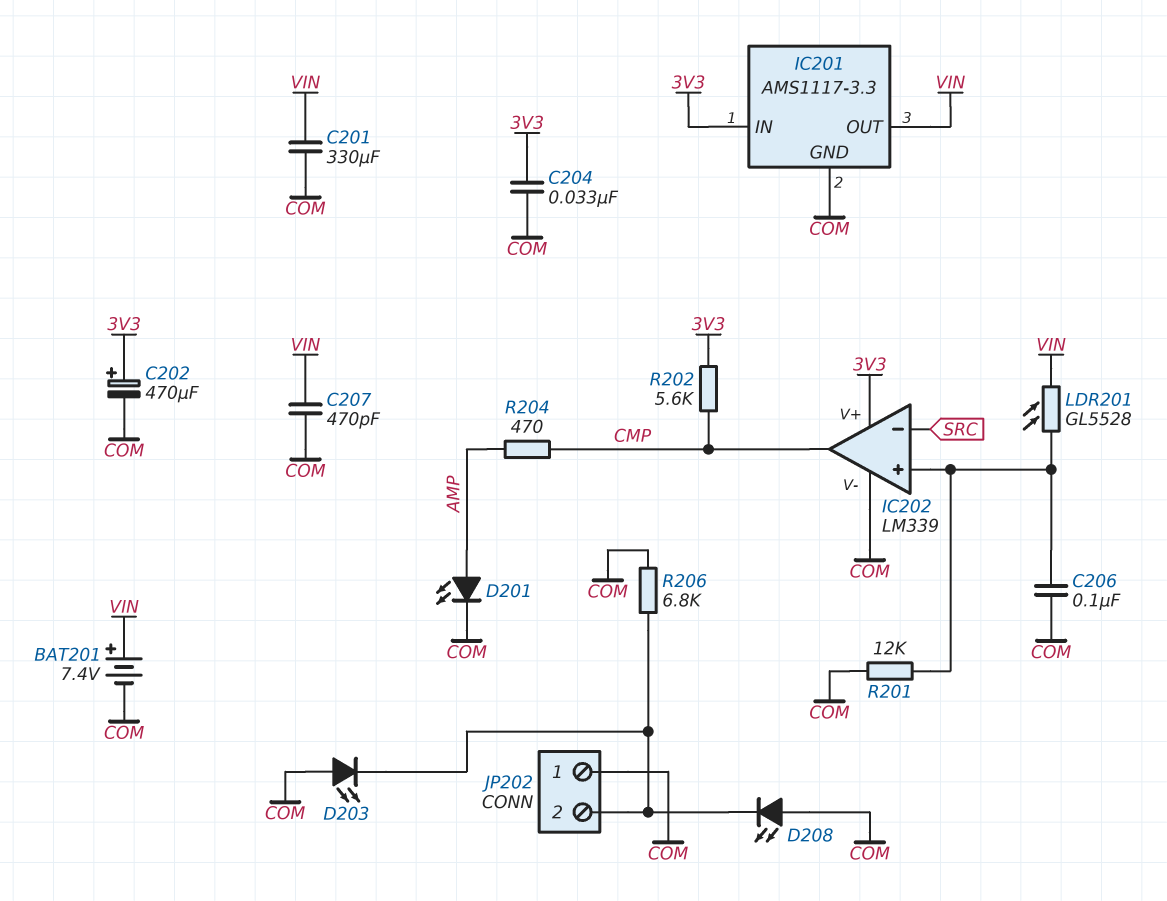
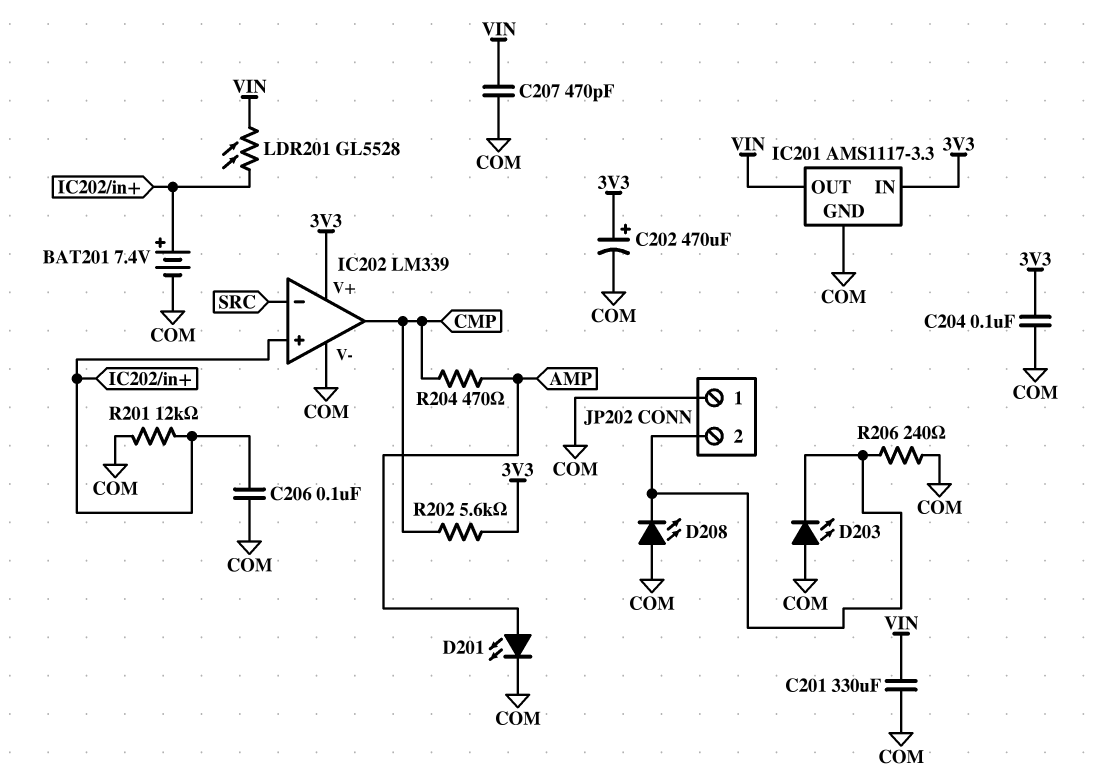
BAT201: 7.4V (plus VIN, minus COM) -> 7.4V (plus IC202/in+, minus COM)
C204: 33nF (3V3, COM) -> 100nF (3V3, COM)
R206: 6.8k (COM, JP202/2) -> 240 (COM, JP202/2)

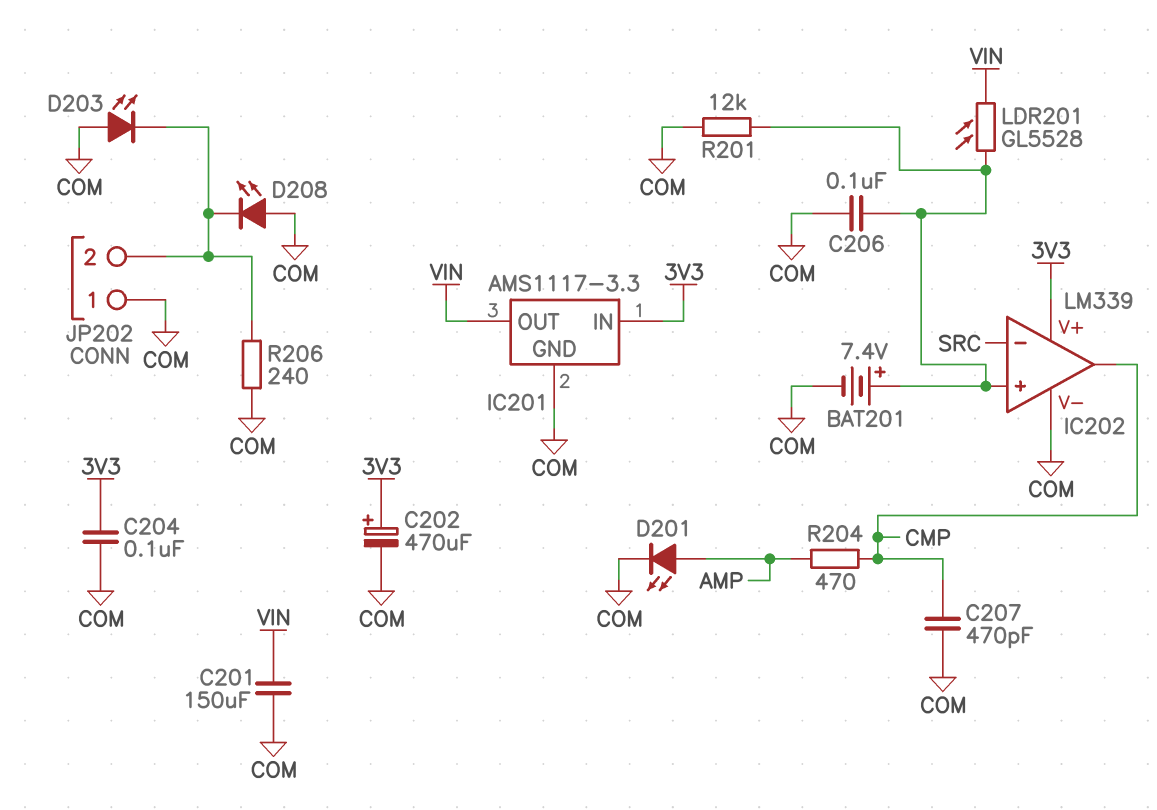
C201: 330uF (COM, VIN) -> 150uF (COM, VIN)
C207: 470pF (COM, VIN) -> 470pF (CMP, COM)
R202: 5.6k (3V3, CMP) -> none

